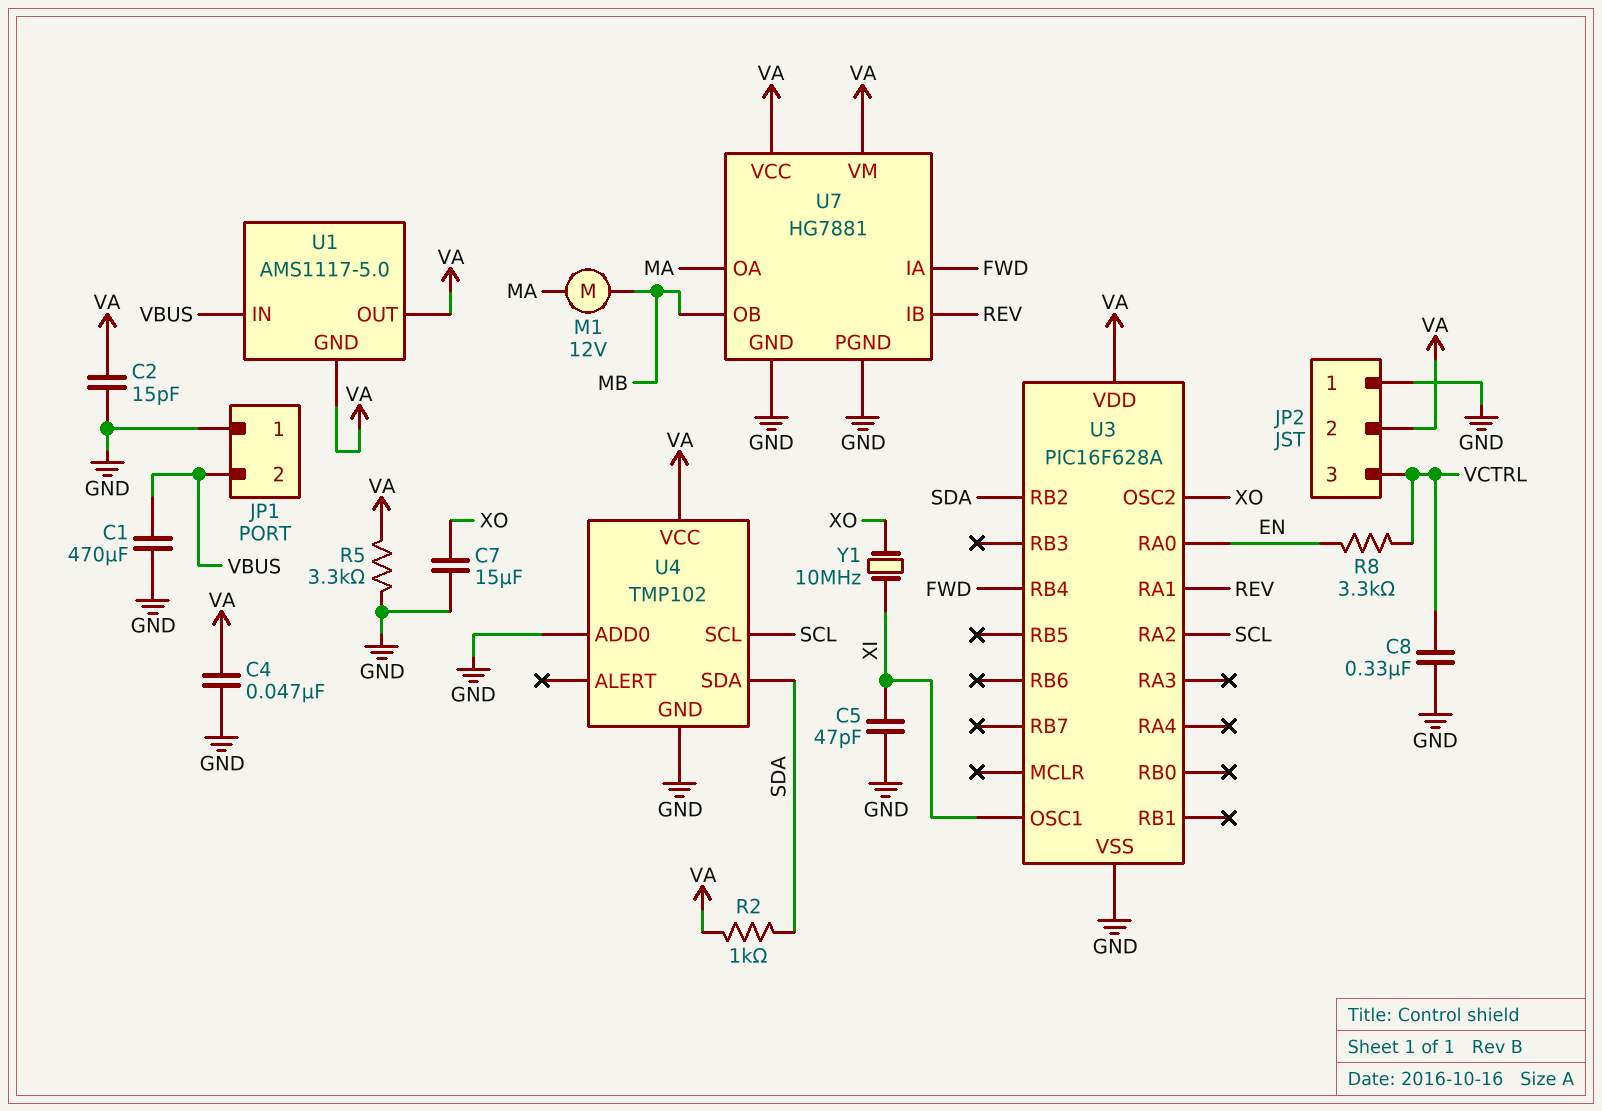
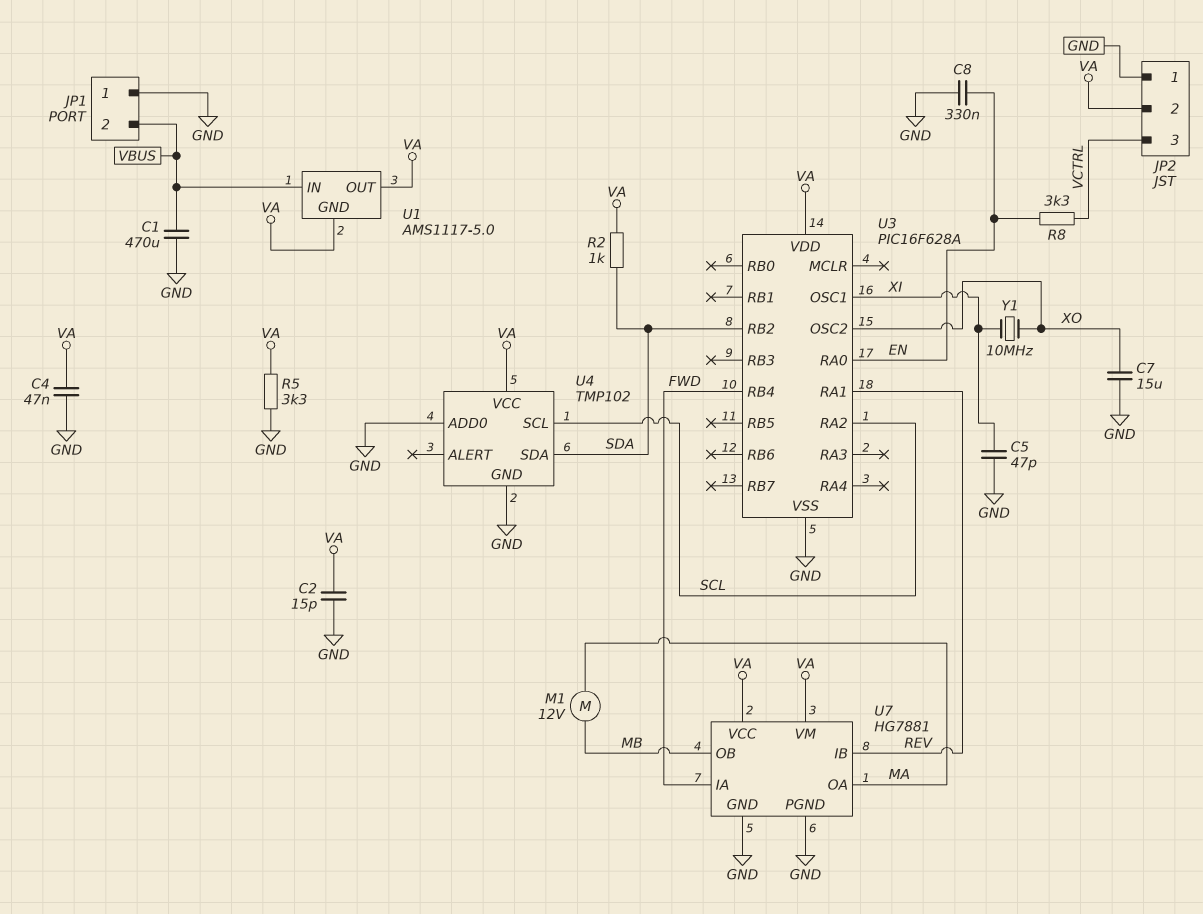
C8: 330nF (GND, VCTRL) -> 330nF (EN, GND)

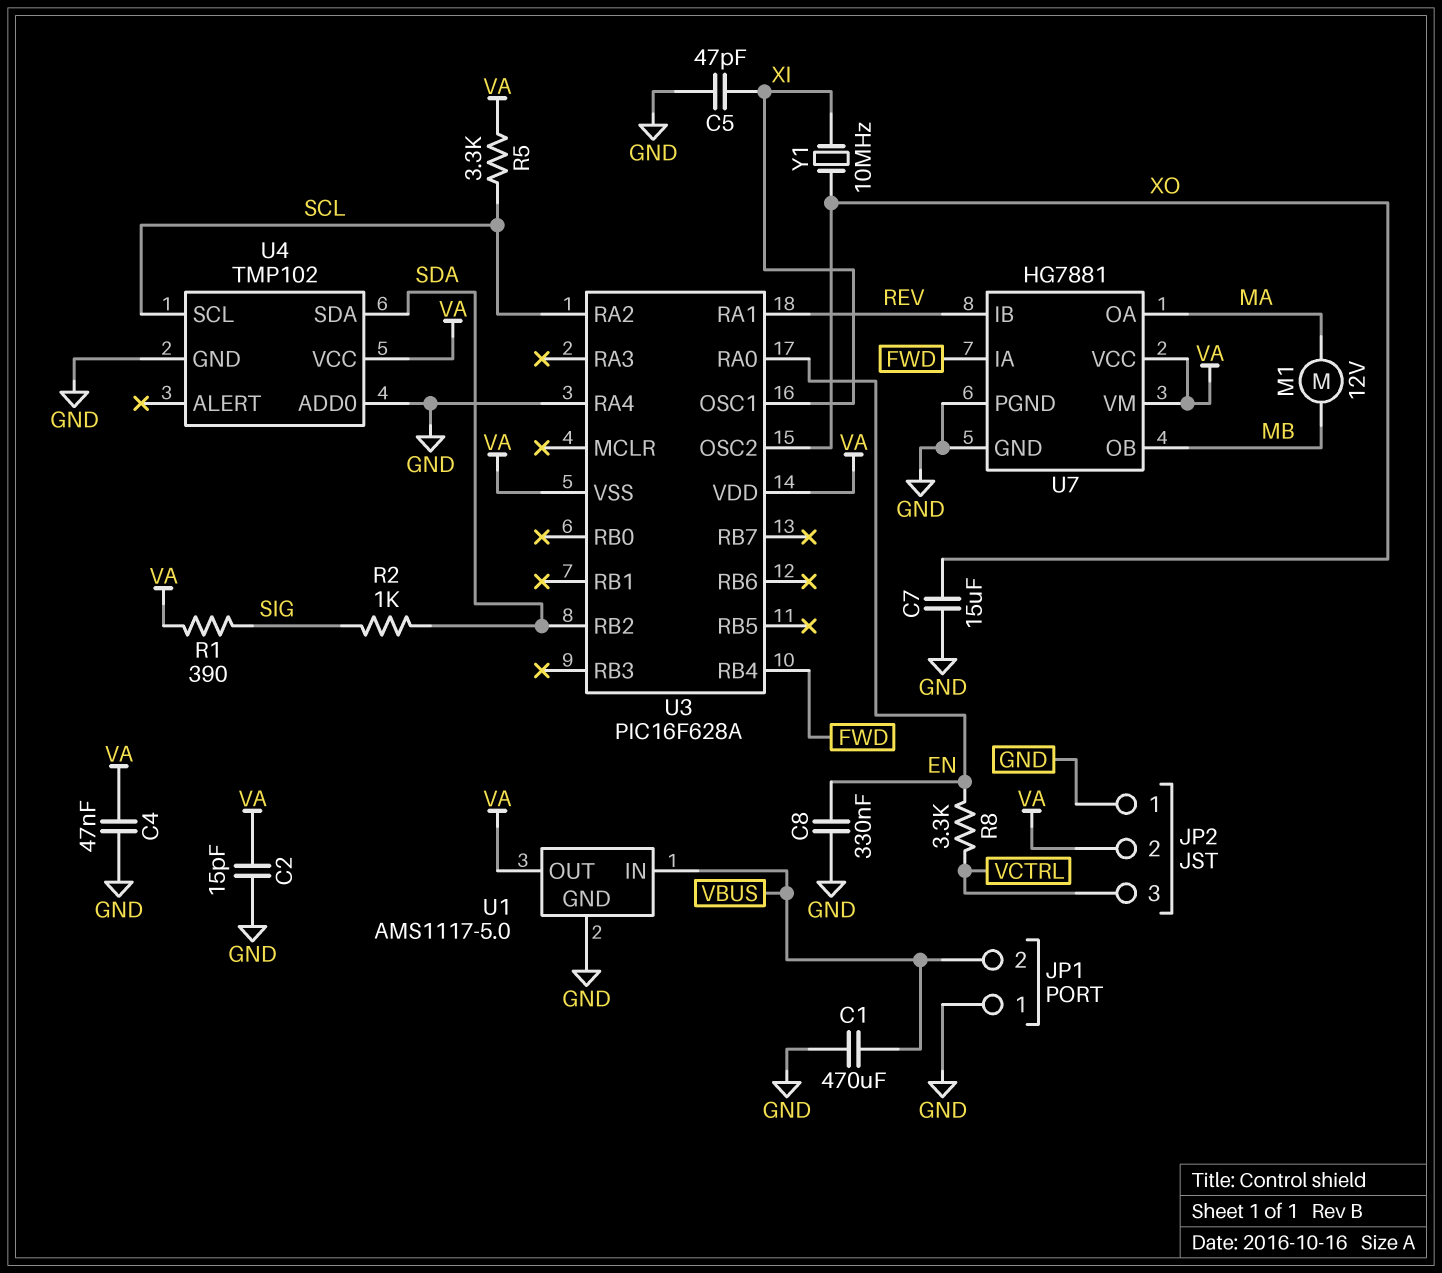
R1: none -> 390 (SIG, VA)
R2: 1k (SDA, VA) -> 1k (SDA, SIG)
R5: 3.3k (GND, VA) -> 3.3k (SCL, VA)
U1 pin GND: VA -> GND
U3 pin RA4: none -> GND
U3 pin VSS: GND -> VA

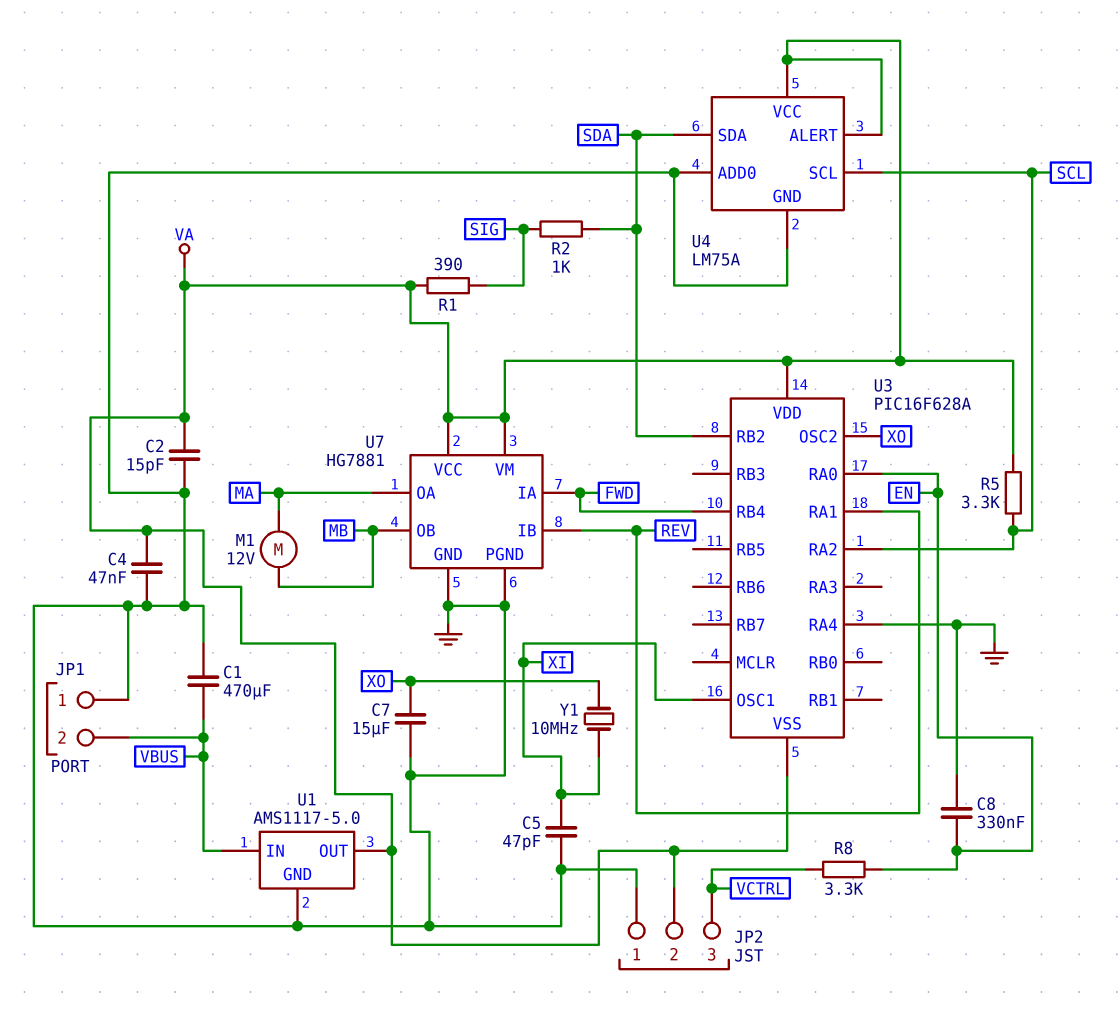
U4: TMP102 -> LM75A
U4 pin ALERT: none -> VA

